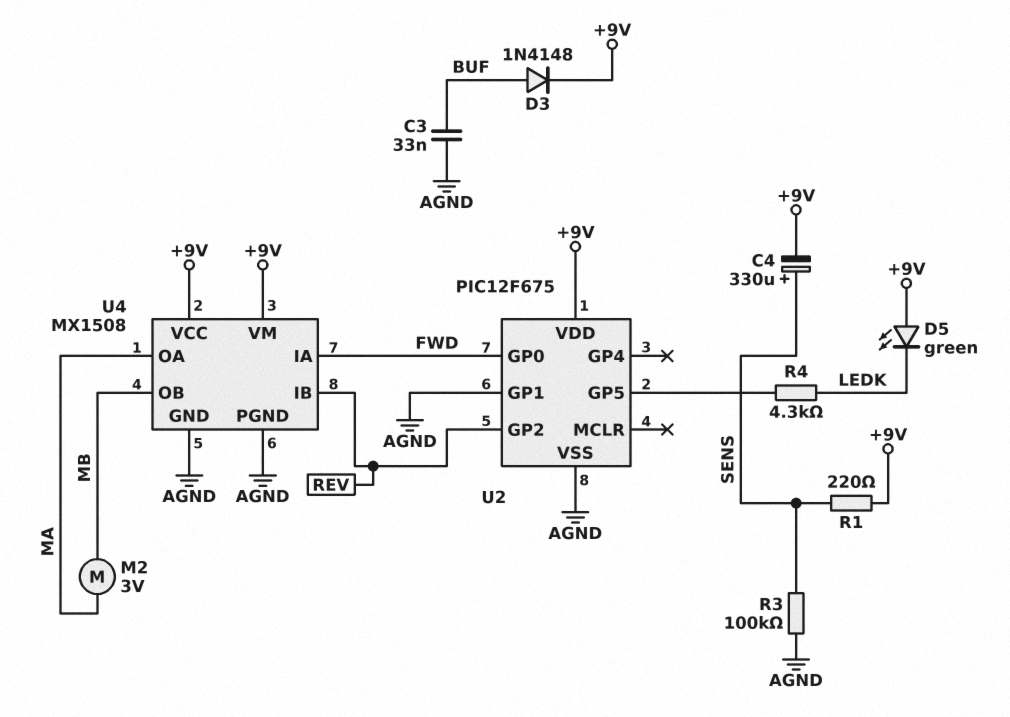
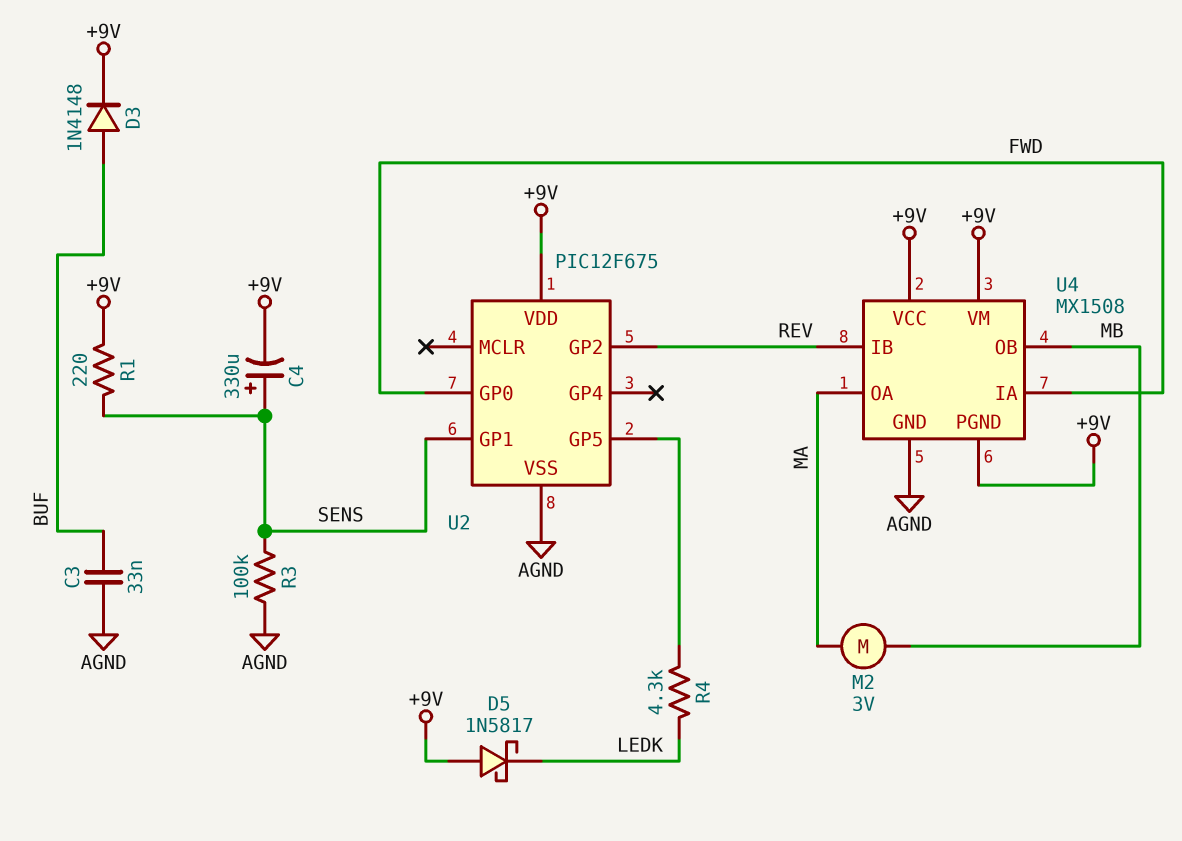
D5: LED green (A +9V, K LEDK) -> schottky 1N5817 (A +9V, K LEDK)
U2 pin GP1: AGND -> SENS
U4 pin PGND: AGND -> +9V

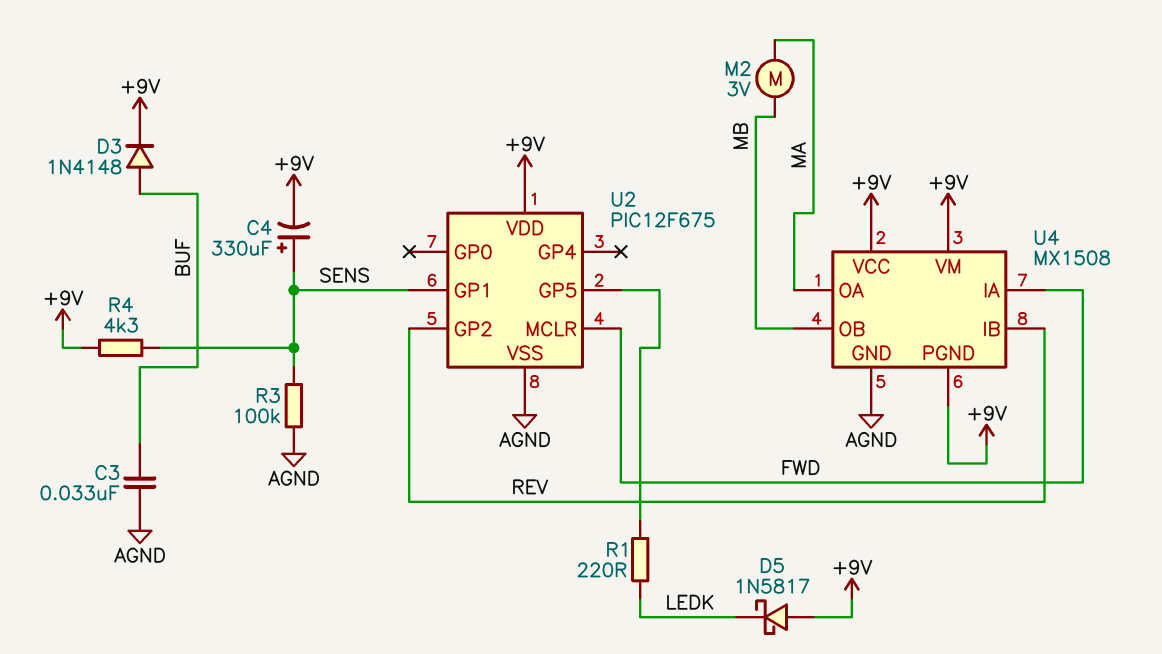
R1: 220 (+9V, SENS) -> 220 (LEDK, U2/GP5)
R4: 4.3k (LEDK, U2/GP5) -> 4.3k (+9V, SENS)
U2 pin GP0: FWD -> none
U2 pin MCLR: none -> FWD

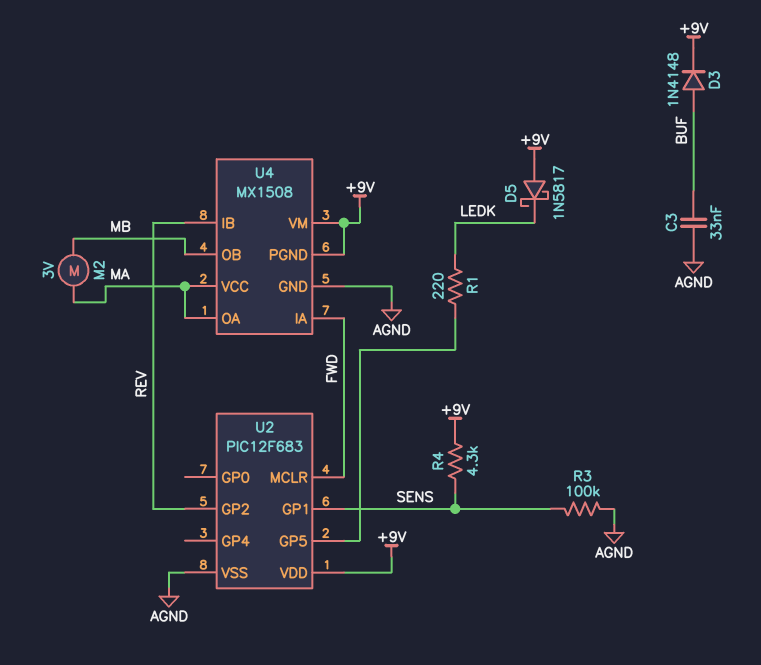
C4: 330uF (plus SENS, minus +9V) -> none
U2: PIC12F675 -> PIC12F683
U4 pin VCC: +9V -> MA

